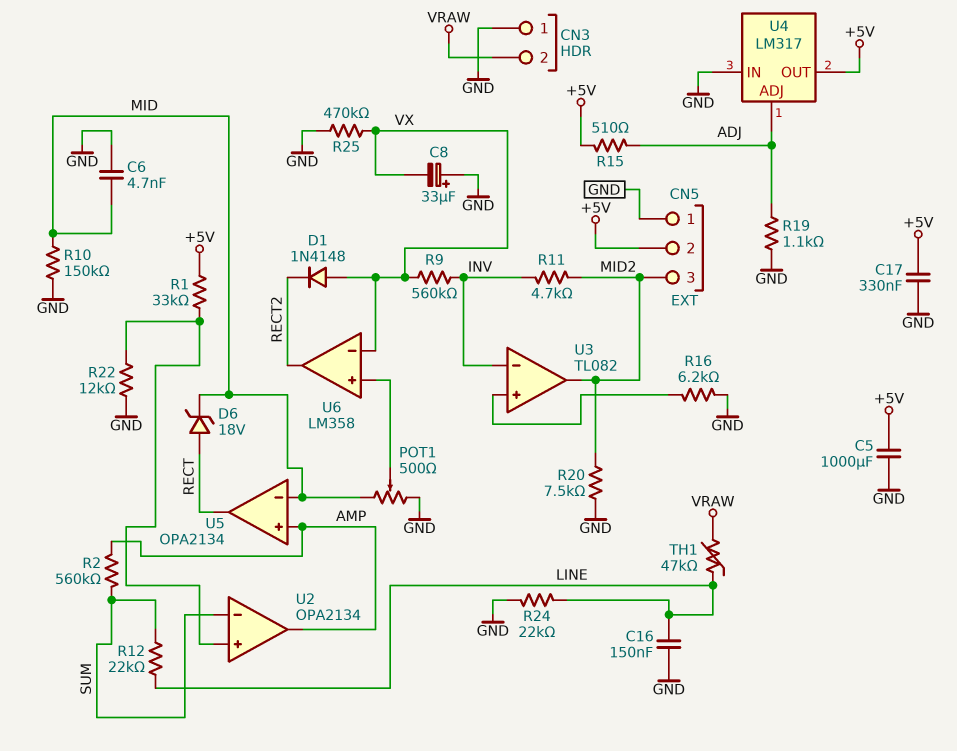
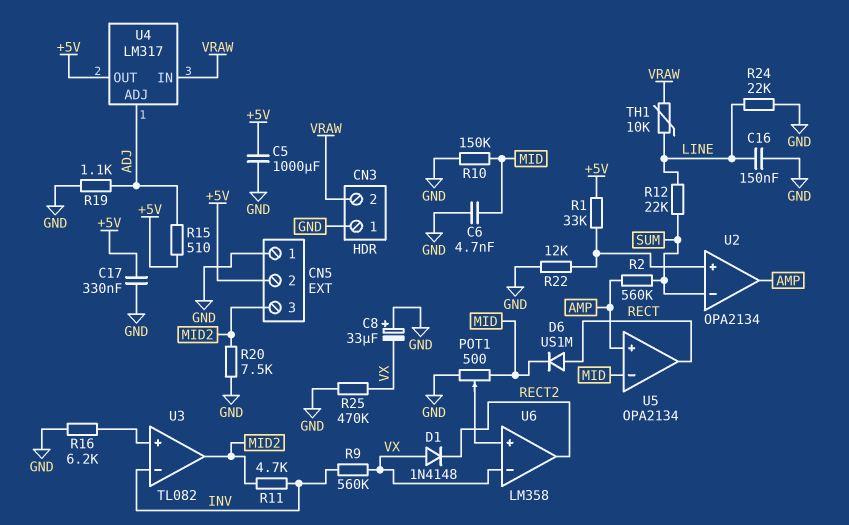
D6: zener 18V (A RECT, K MID) -> diode US1M (A RECT, K MID)
TH1: 47k (LINE, VRAW) -> 10k (LINE, VRAW)
U4 pin IN: GND -> VRAW

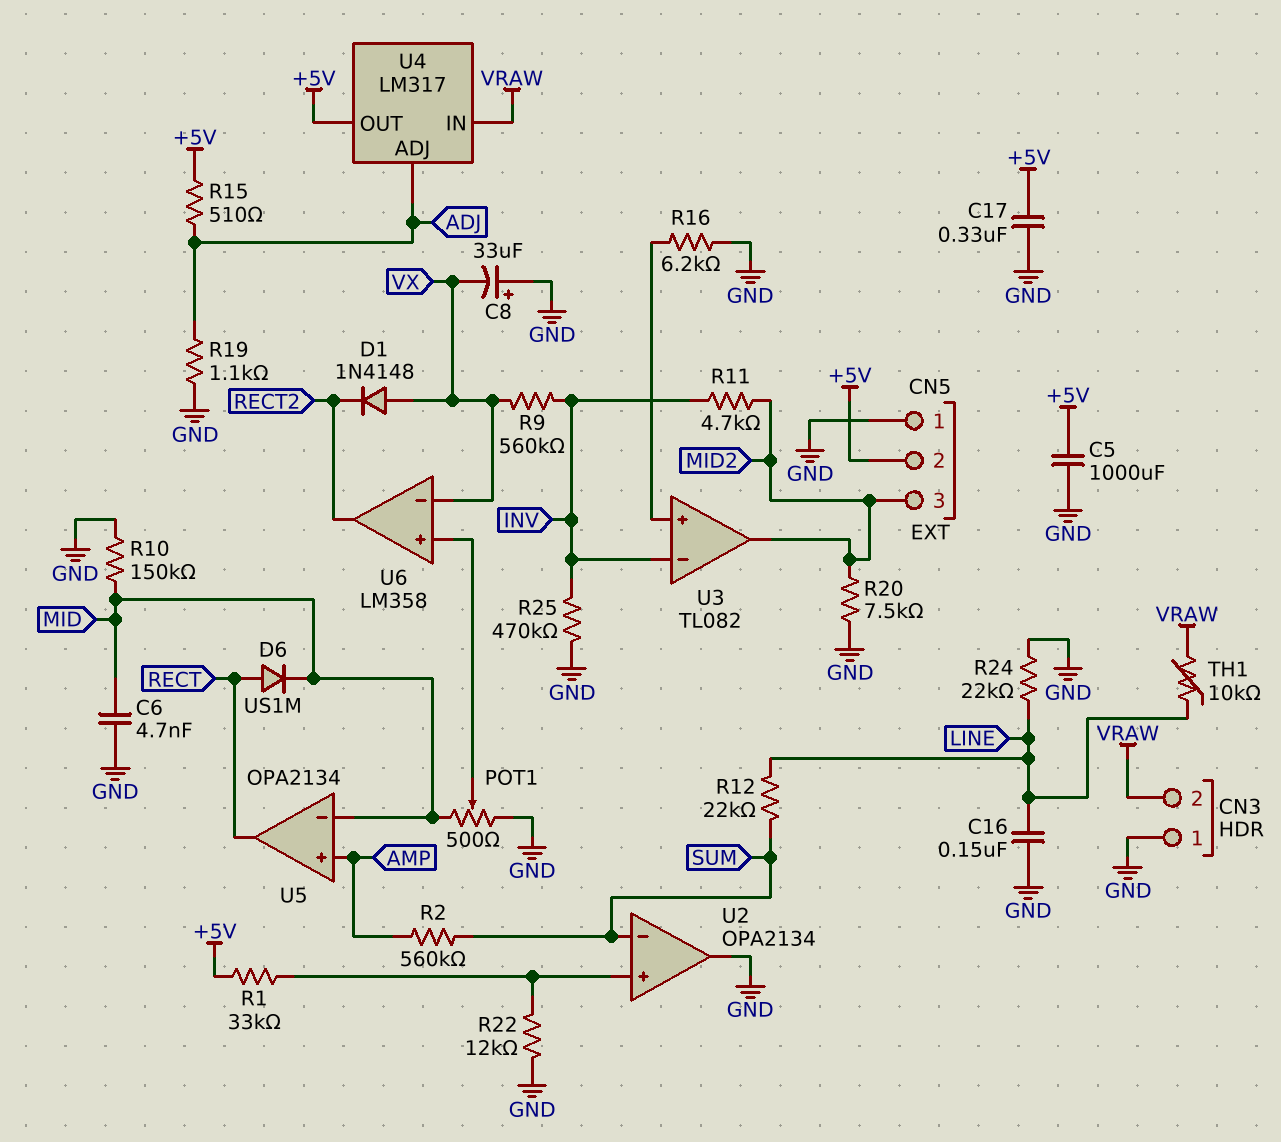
R25: 470k (GND, VX) -> 470k (GND, INV)
U2 pin out: AMP -> GND

